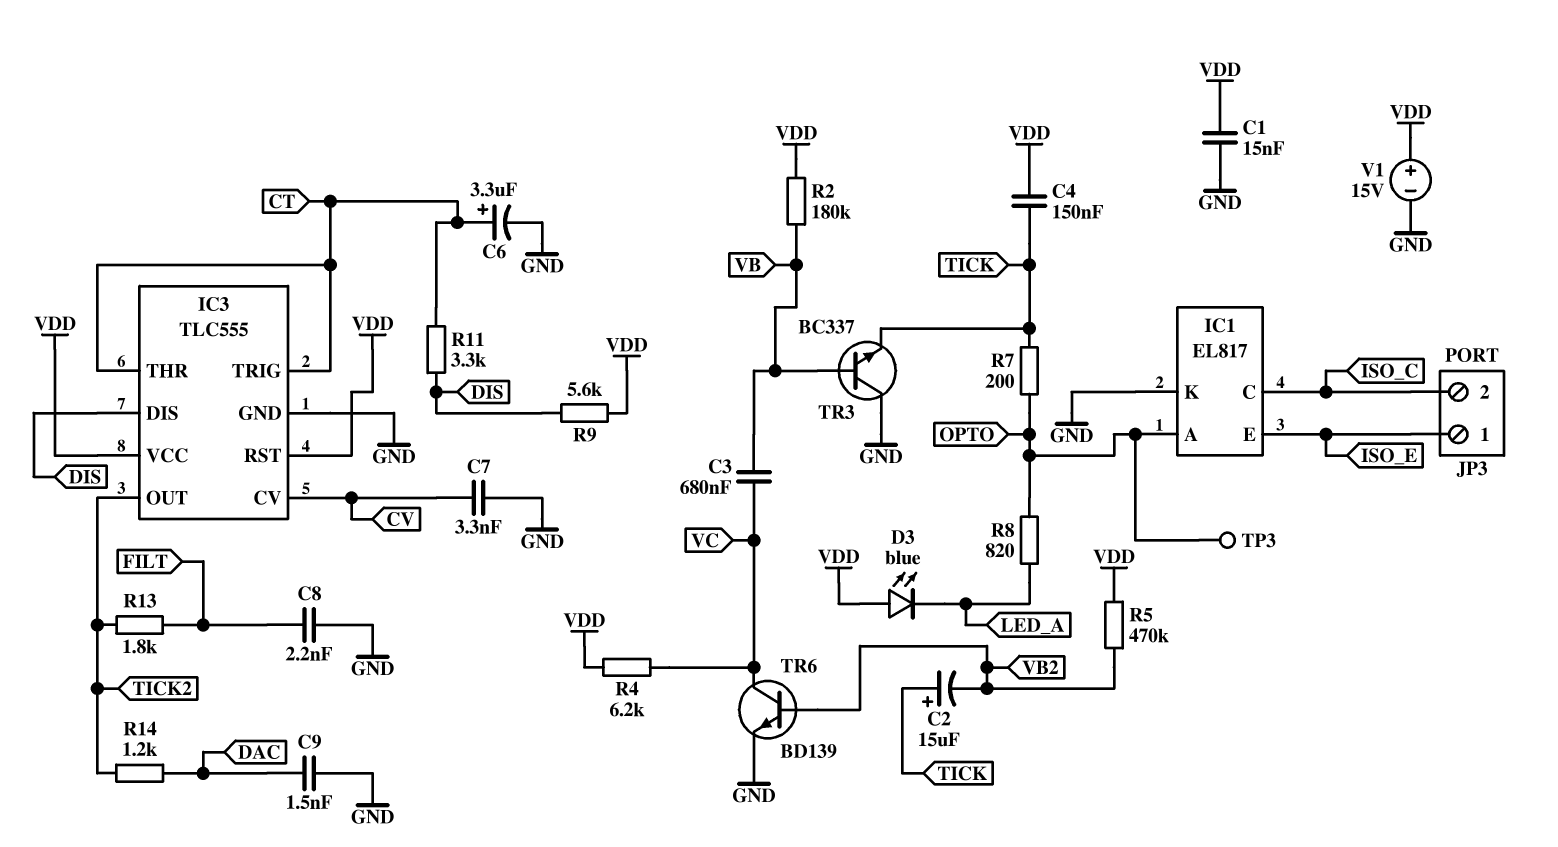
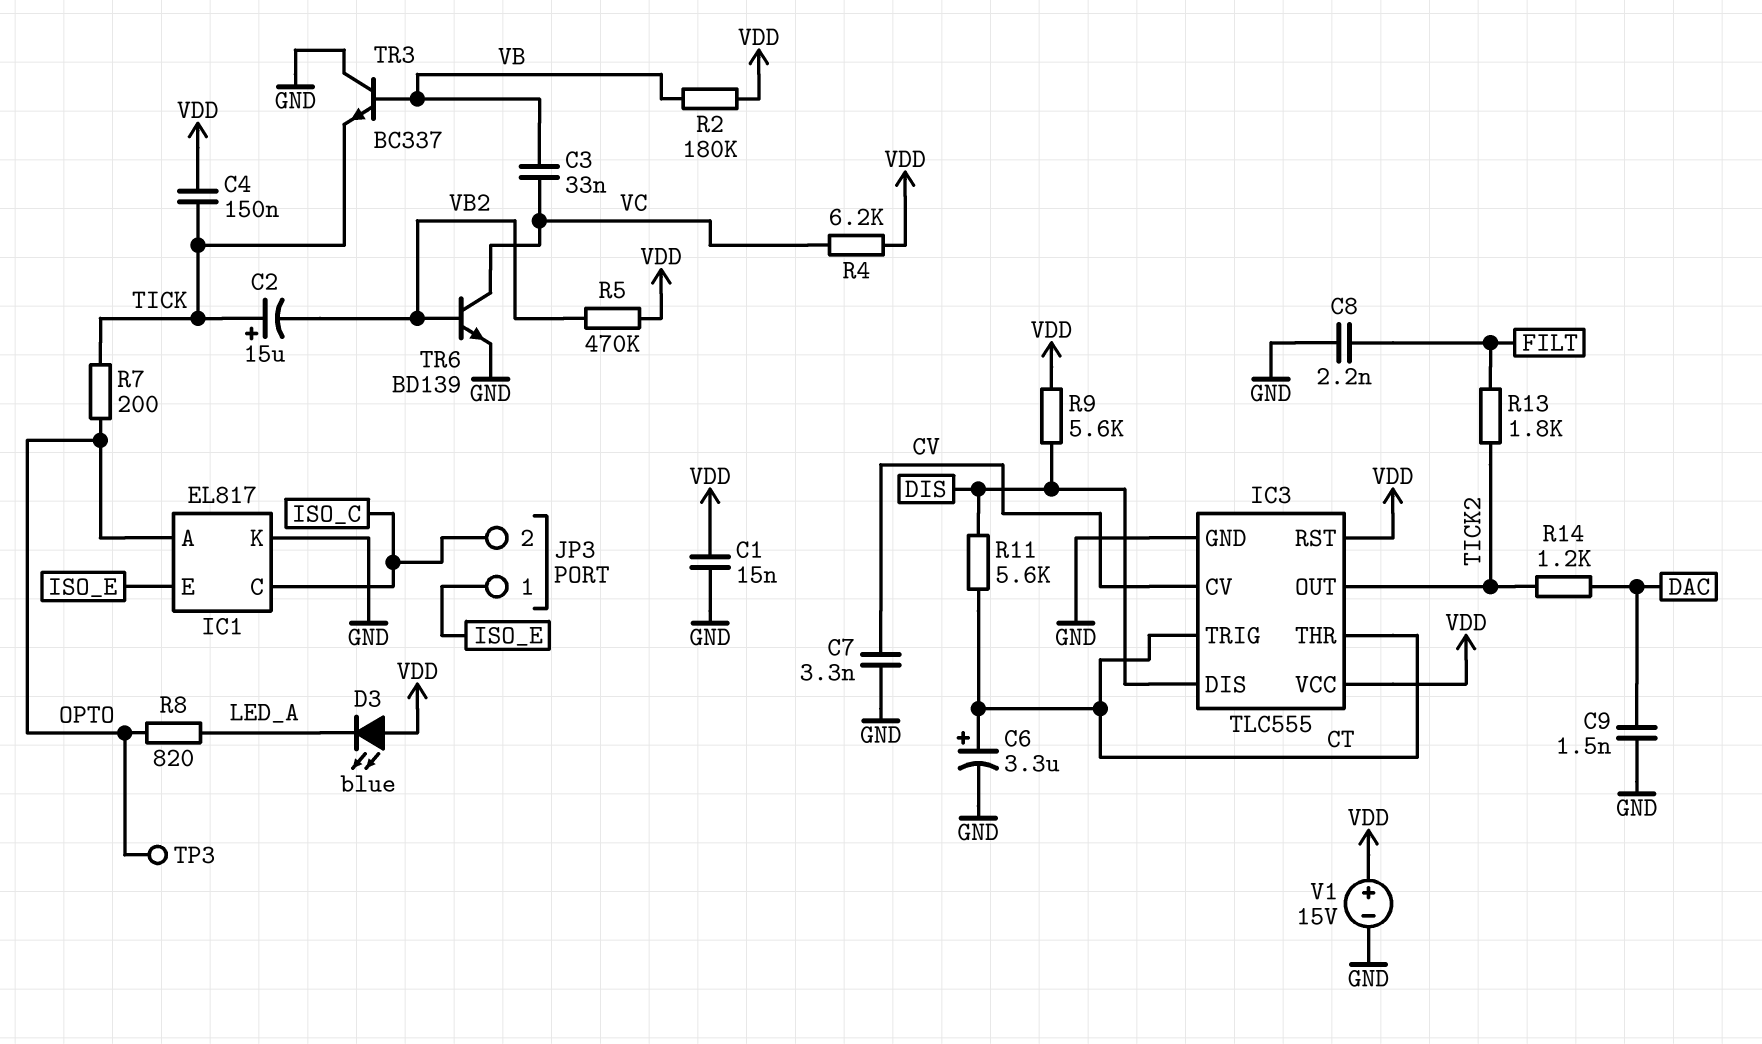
C3: 680nF (VB, VC) -> 33nF (VB, VC)
R11: 3.3k (CT, DIS) -> 5.6k (CT, DIS)

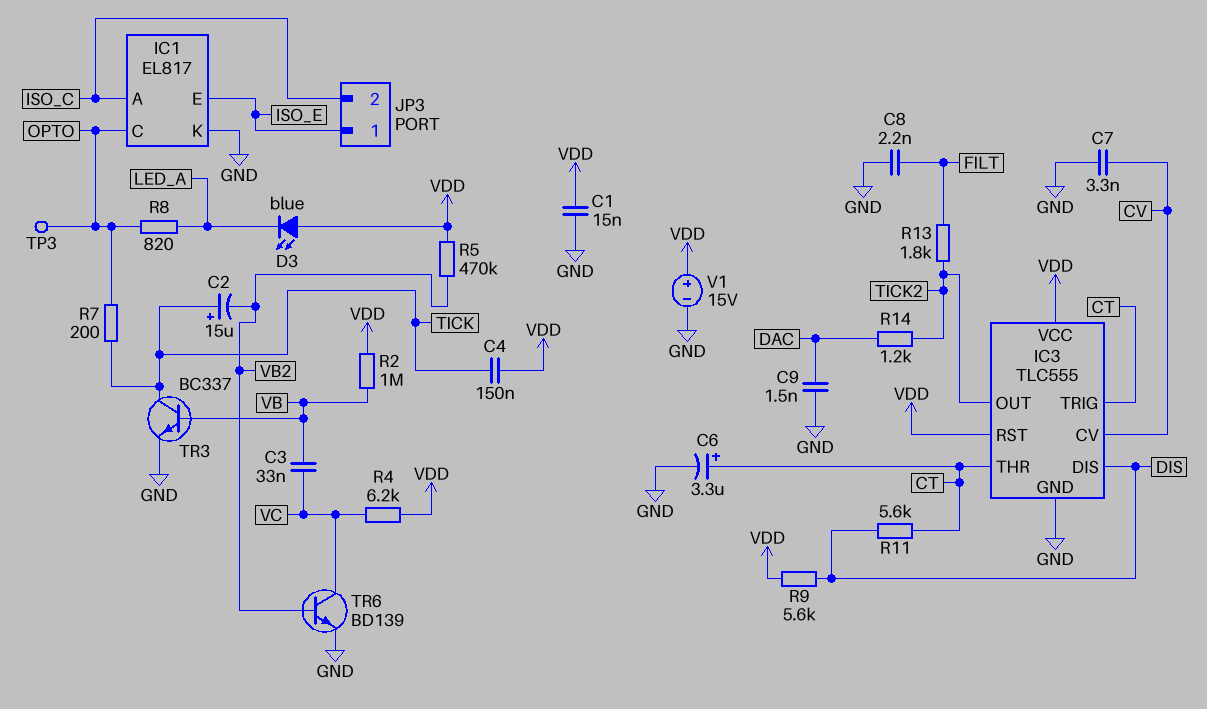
IC1 pin A: OPTO -> ISO_C
IC1 pin C: ISO_C -> OPTO
R2: 180k (VB, VDD) -> 1M (VB, VDD)
TR3: NPN BC337 (B VB, C GND, E TICK) -> NPN BC337 (B VB, C TICK, E GND)

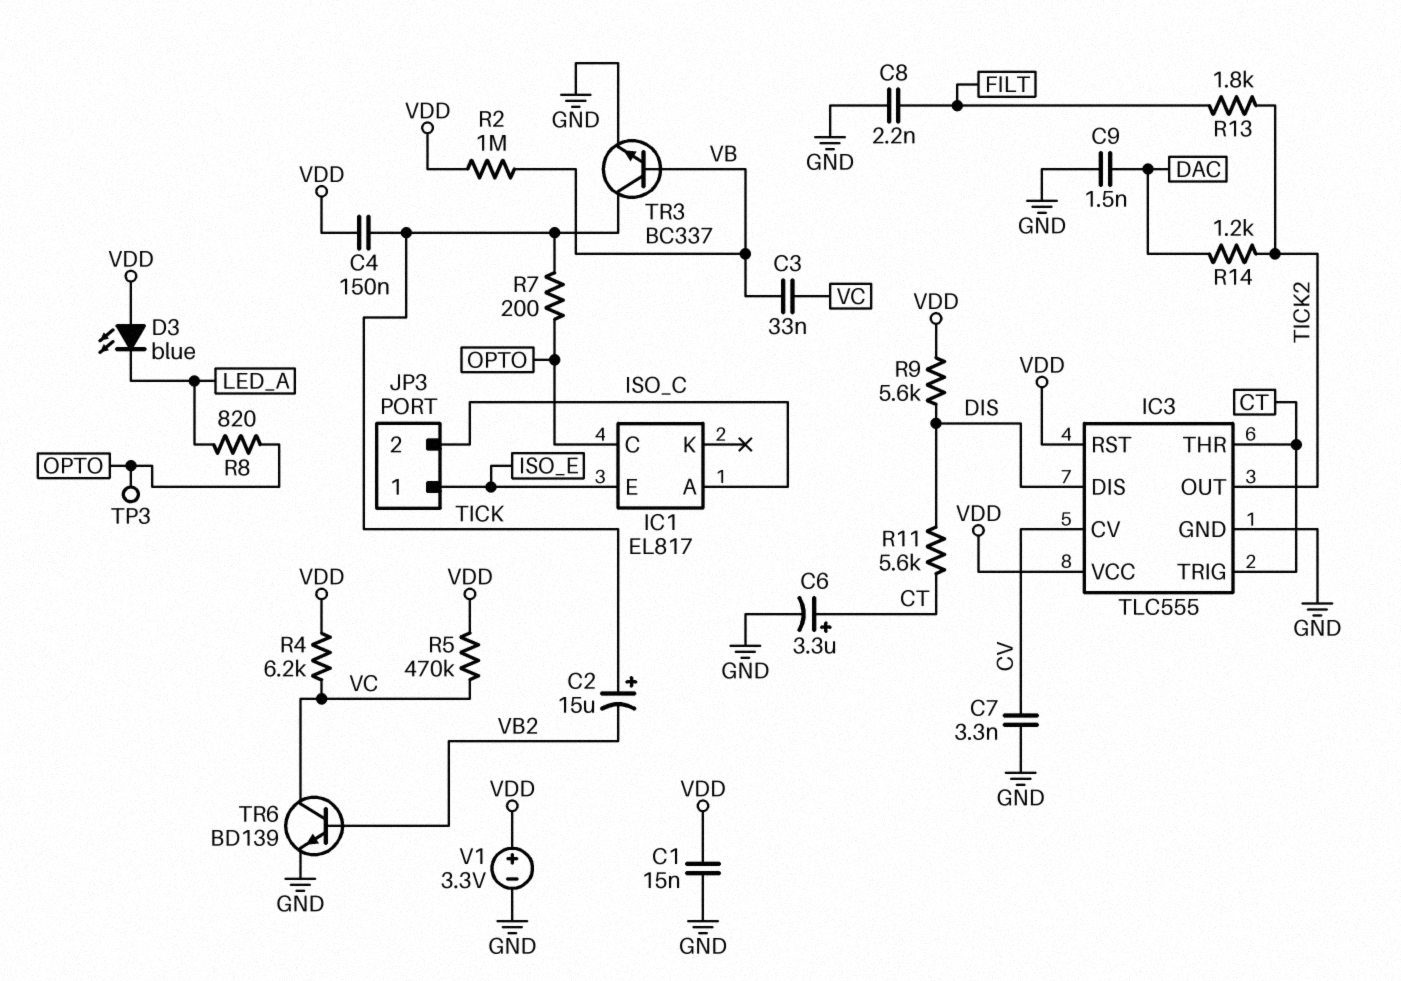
IC1 pin K: GND -> none
R5: 470k (VB2, VDD) -> 470k (VC, VDD)
V1: 15V (plus VDD, minus GND) -> 3.3V (plus VDD, minus GND)

